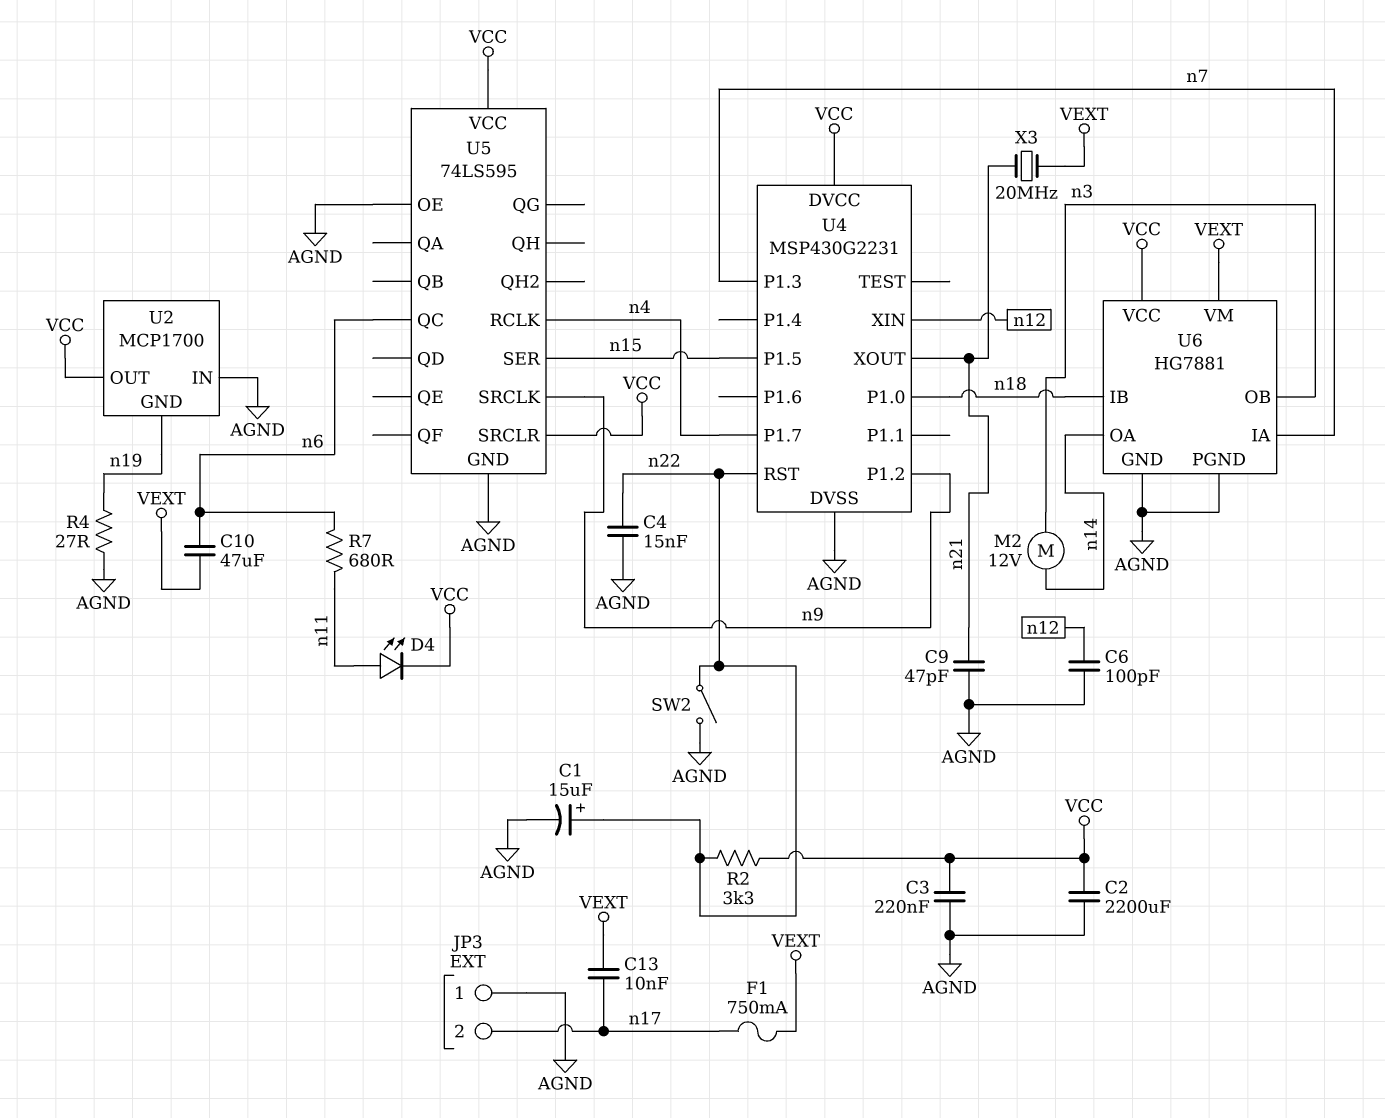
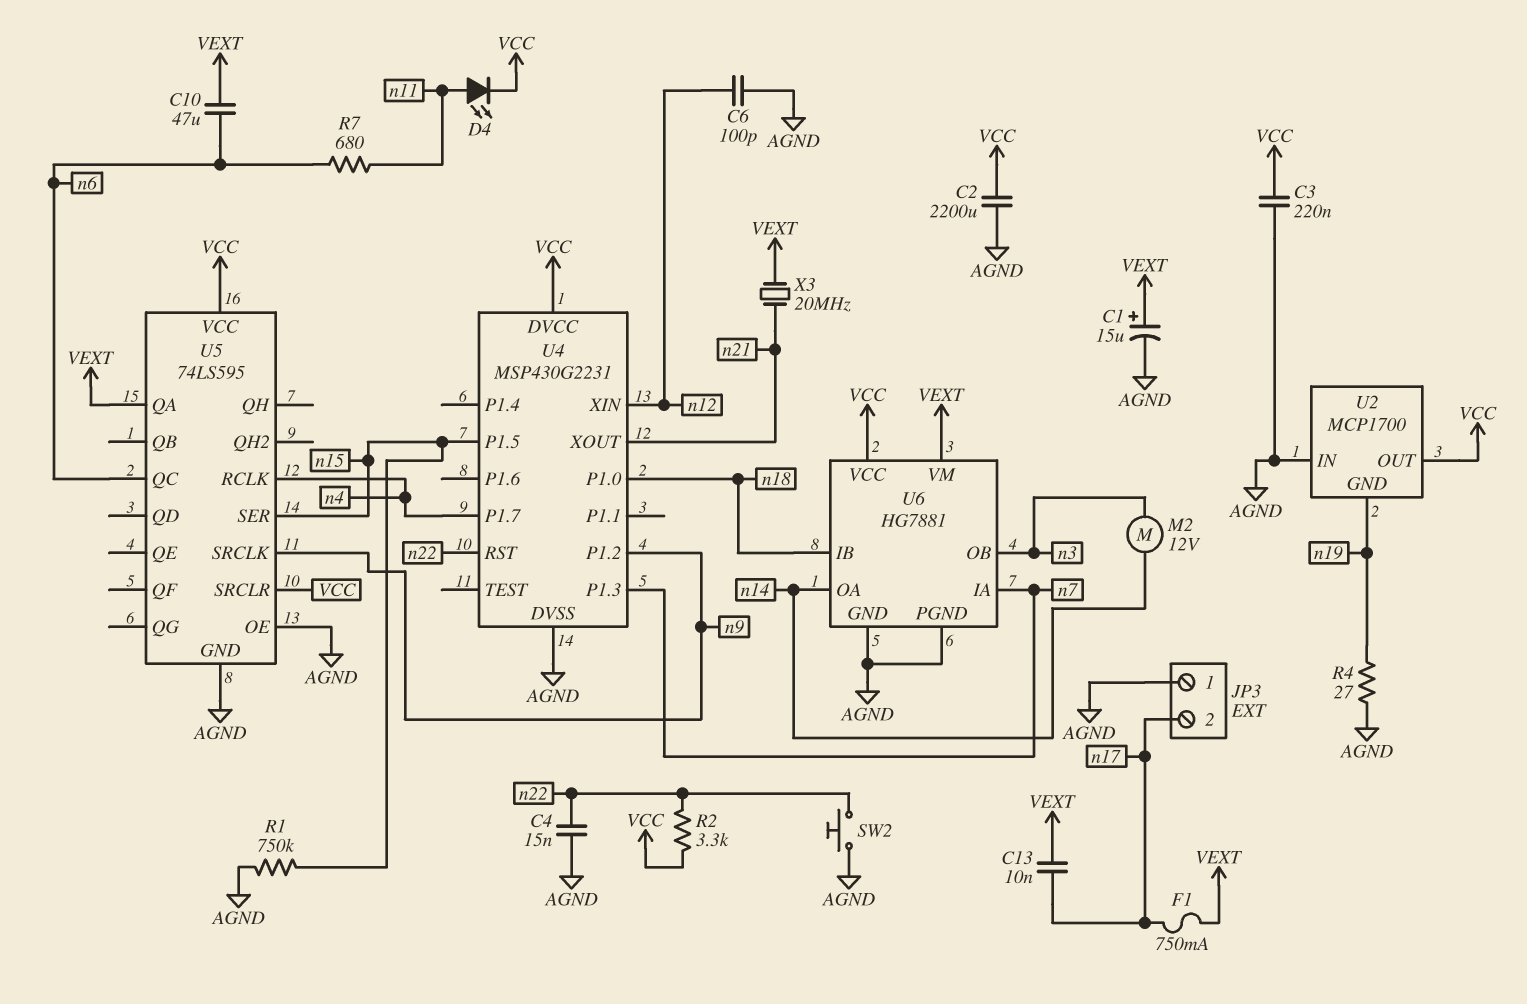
C1: 15uF (plus n22, minus AGND) -> 15uF (plus VEXT, minus AGND)
C9: 47pF (AGND, n21) -> none
R1: none -> 750k (AGND, n15)
SW2: switch (AGND, n22) -> button (AGND, n22)
U5 pin QA: none -> VEXT

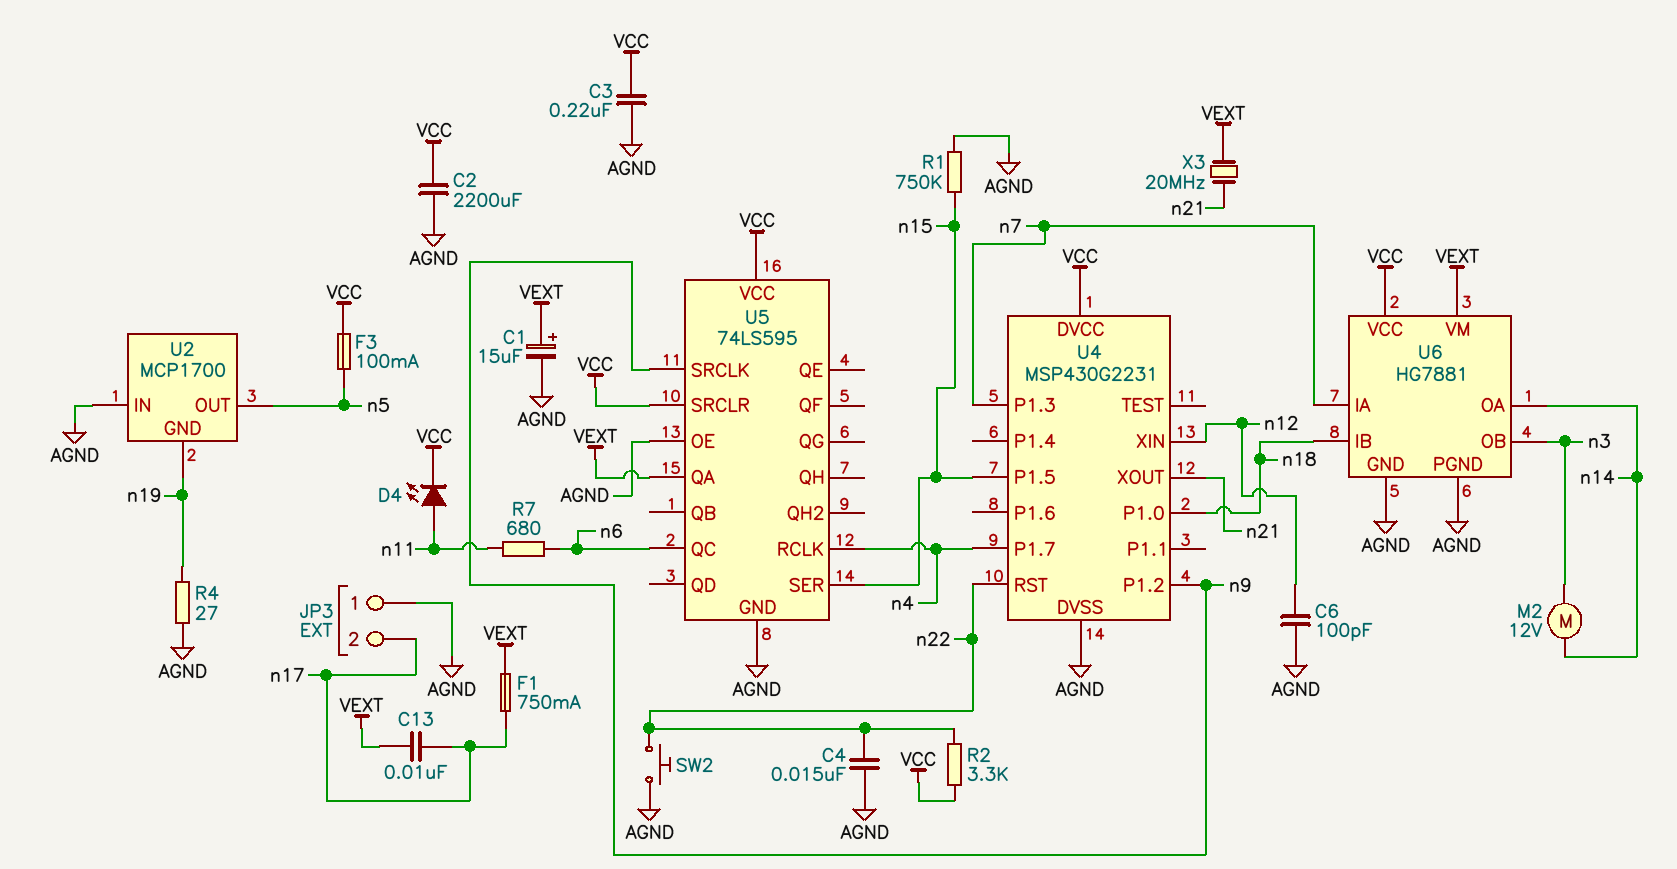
C10: 47uF (VEXT, n6) -> none
F3: none -> 100mA (VCC, n5)
U2 pin OUT: VCC -> n5

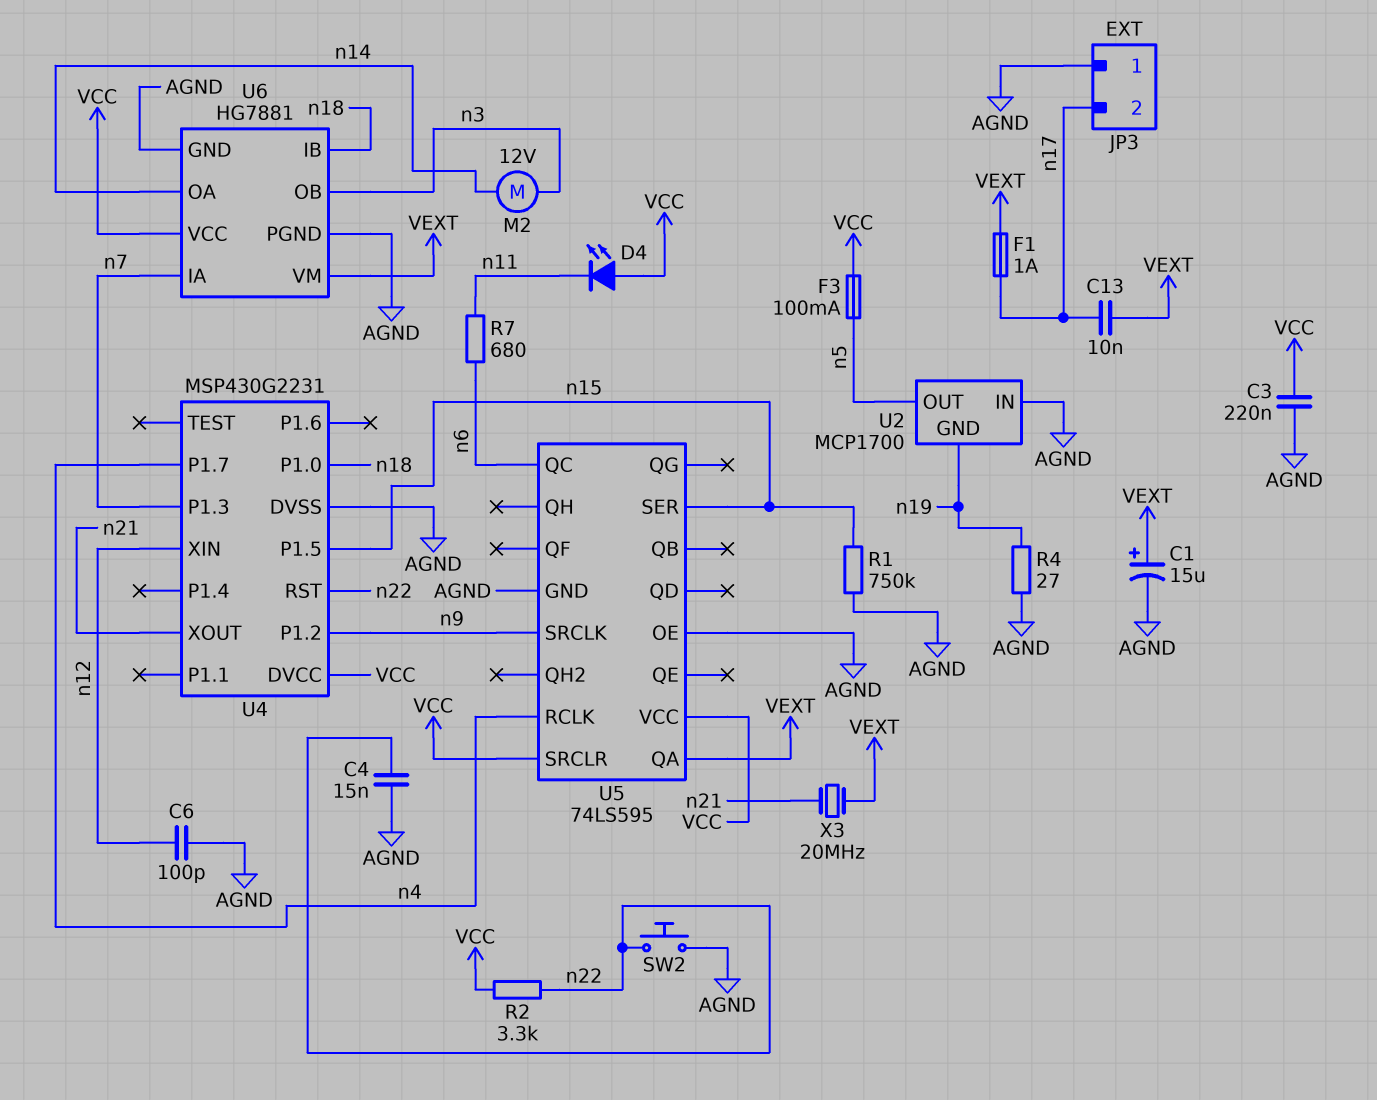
C2: 2200uF (AGND, VCC) -> none
D4: LED (A n11, K VCC) -> LED (A VCC, K n11)
F1: 750mA (VEXT, n17) -> 1A (VEXT, n17)

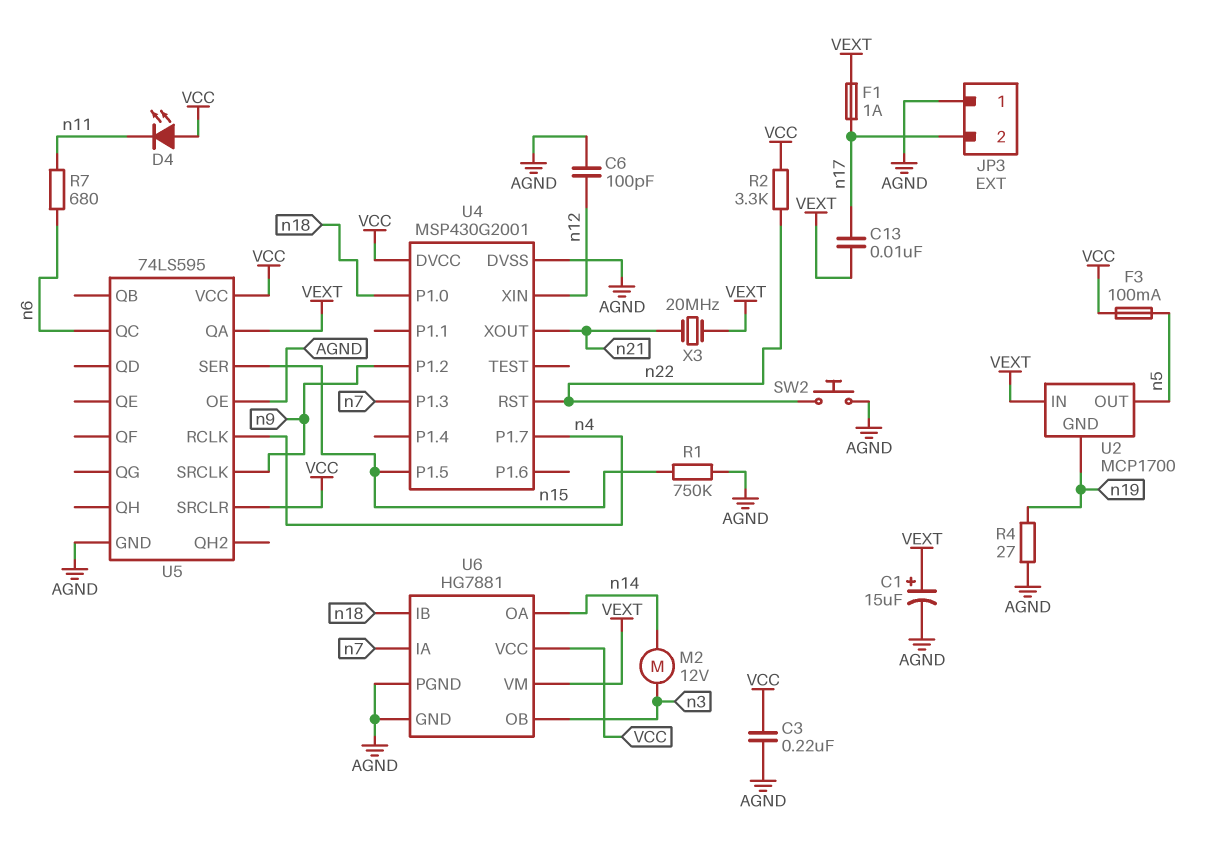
C4: 15nF (AGND, n22) -> none
U2 pin IN: AGND -> VEXT
U4: MSP430G2231 -> MSP430G2001

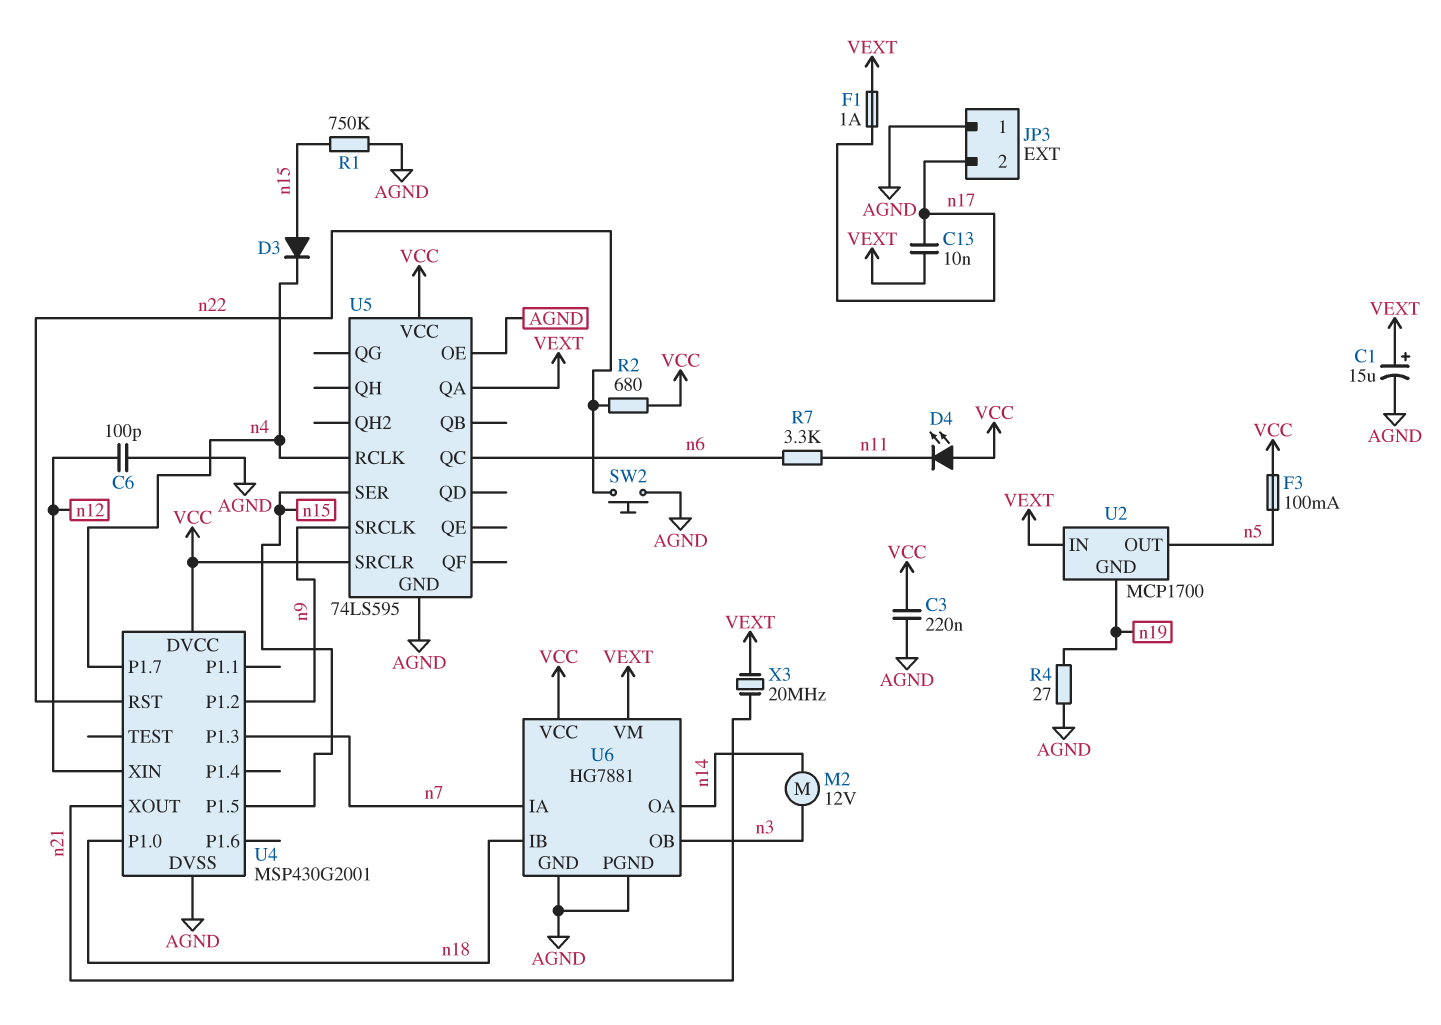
D3: none -> diode (A n15, K n4)
R2: 3.3k (VCC, n22) -> 680 (VCC, n22)
R7: 680 (n6, n11) -> 3.3k (n6, n11)

